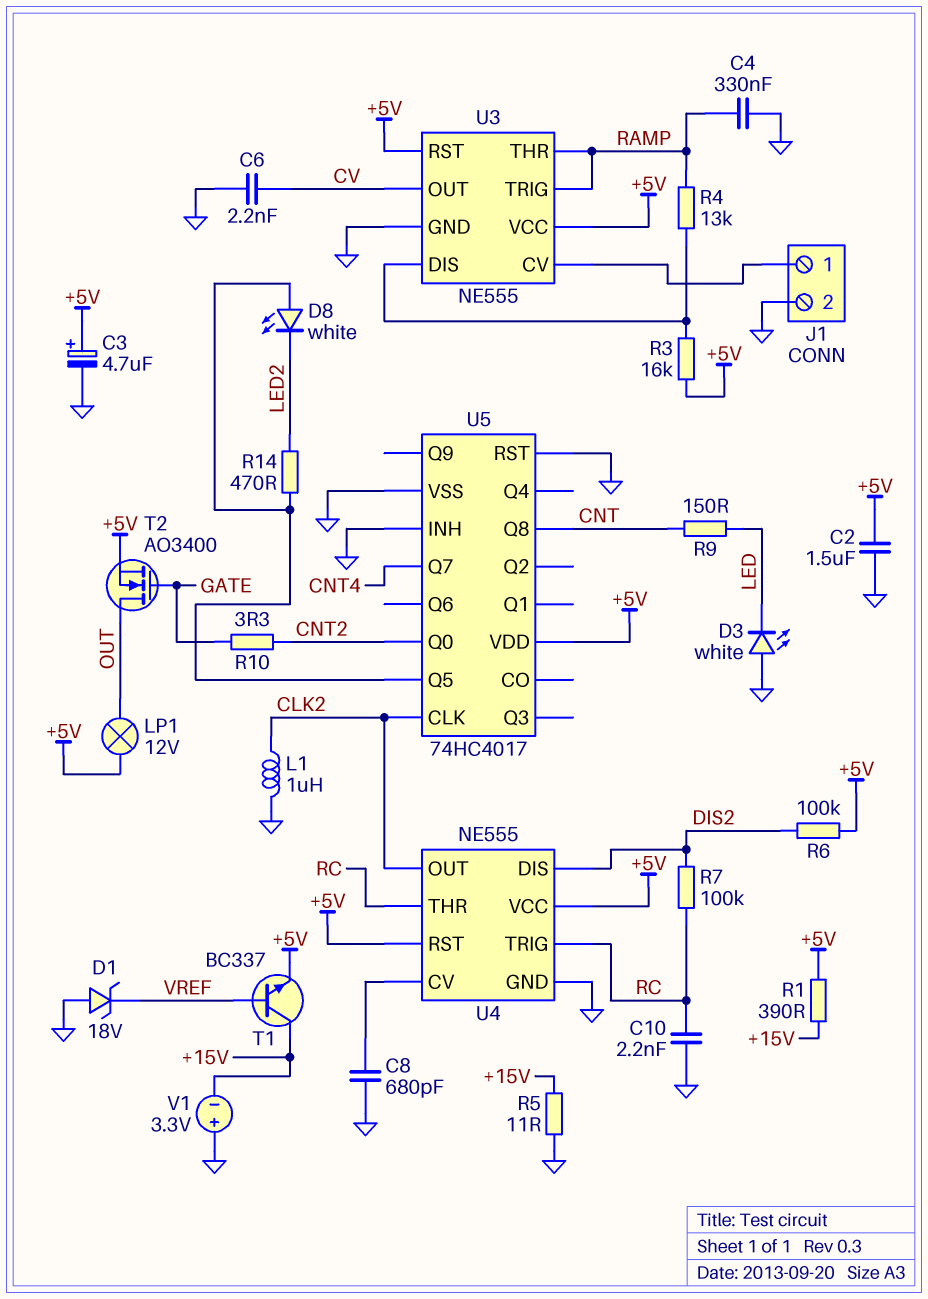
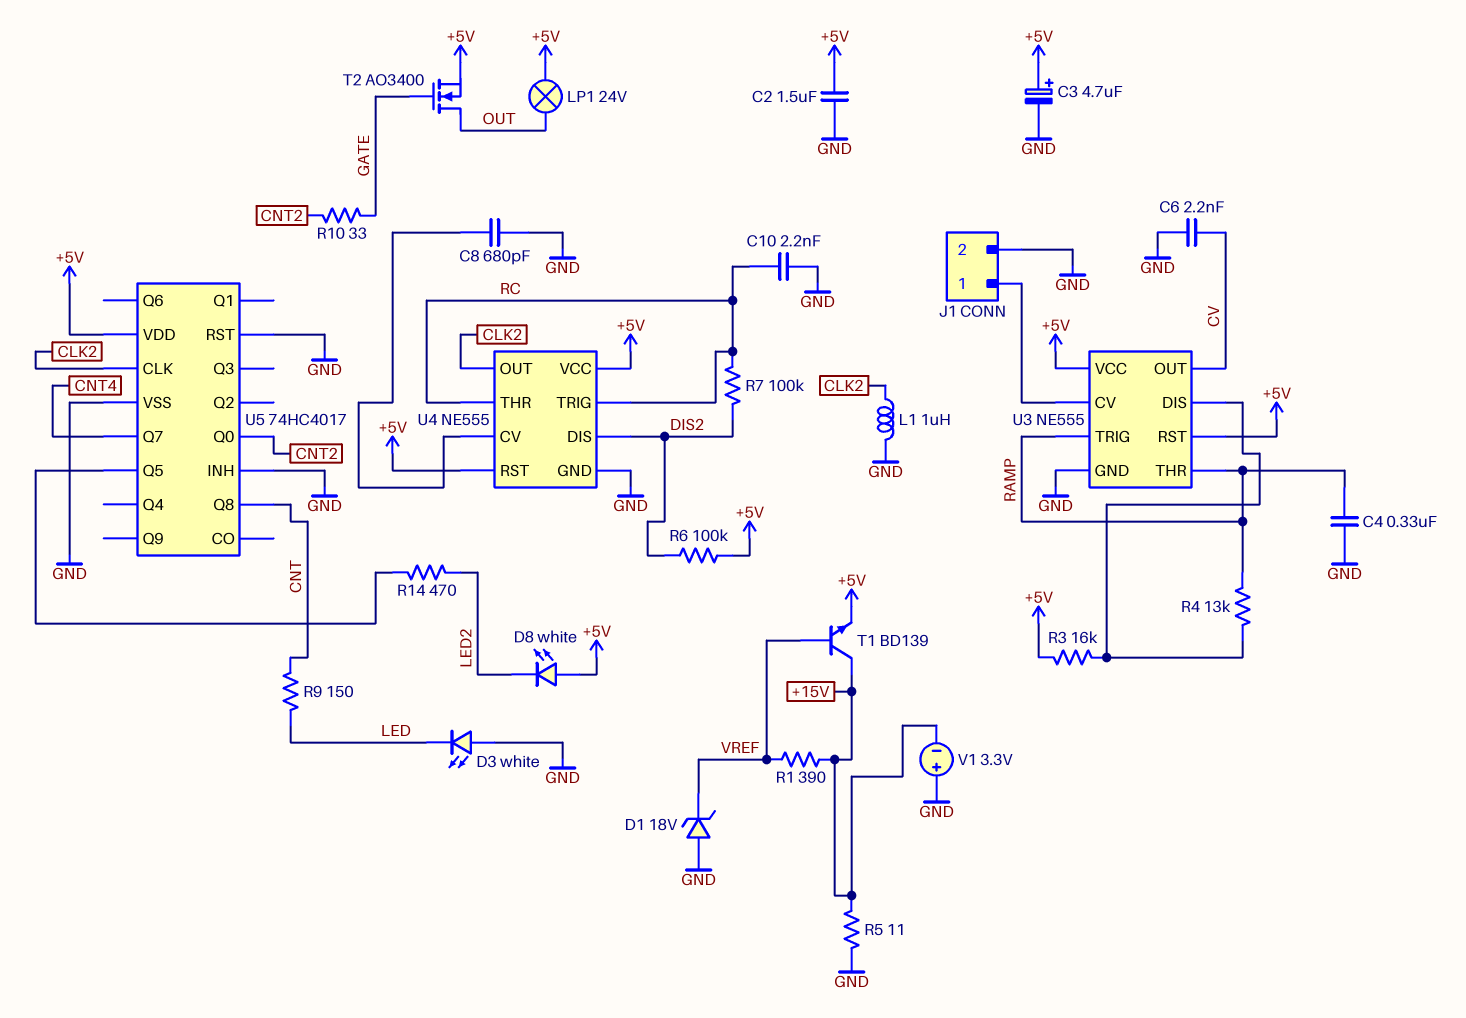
D8: LED white (A U5/Q5, K LED2) -> LED white (A +5V, K LED2)
LP1: lamp 12V (+5V, OUT) -> lamp 24V (+5V, OUT)
R1: 390 (+5V, +15V) -> 390 (+15V, VREF)
R10: 3.3 (CNT2, GATE) -> 33 (CNT2, GATE)
T1: NPN BC337 (B VREF, C +15V, E +5V) -> NPN BD139 (B VREF, C +15V, E +5V)

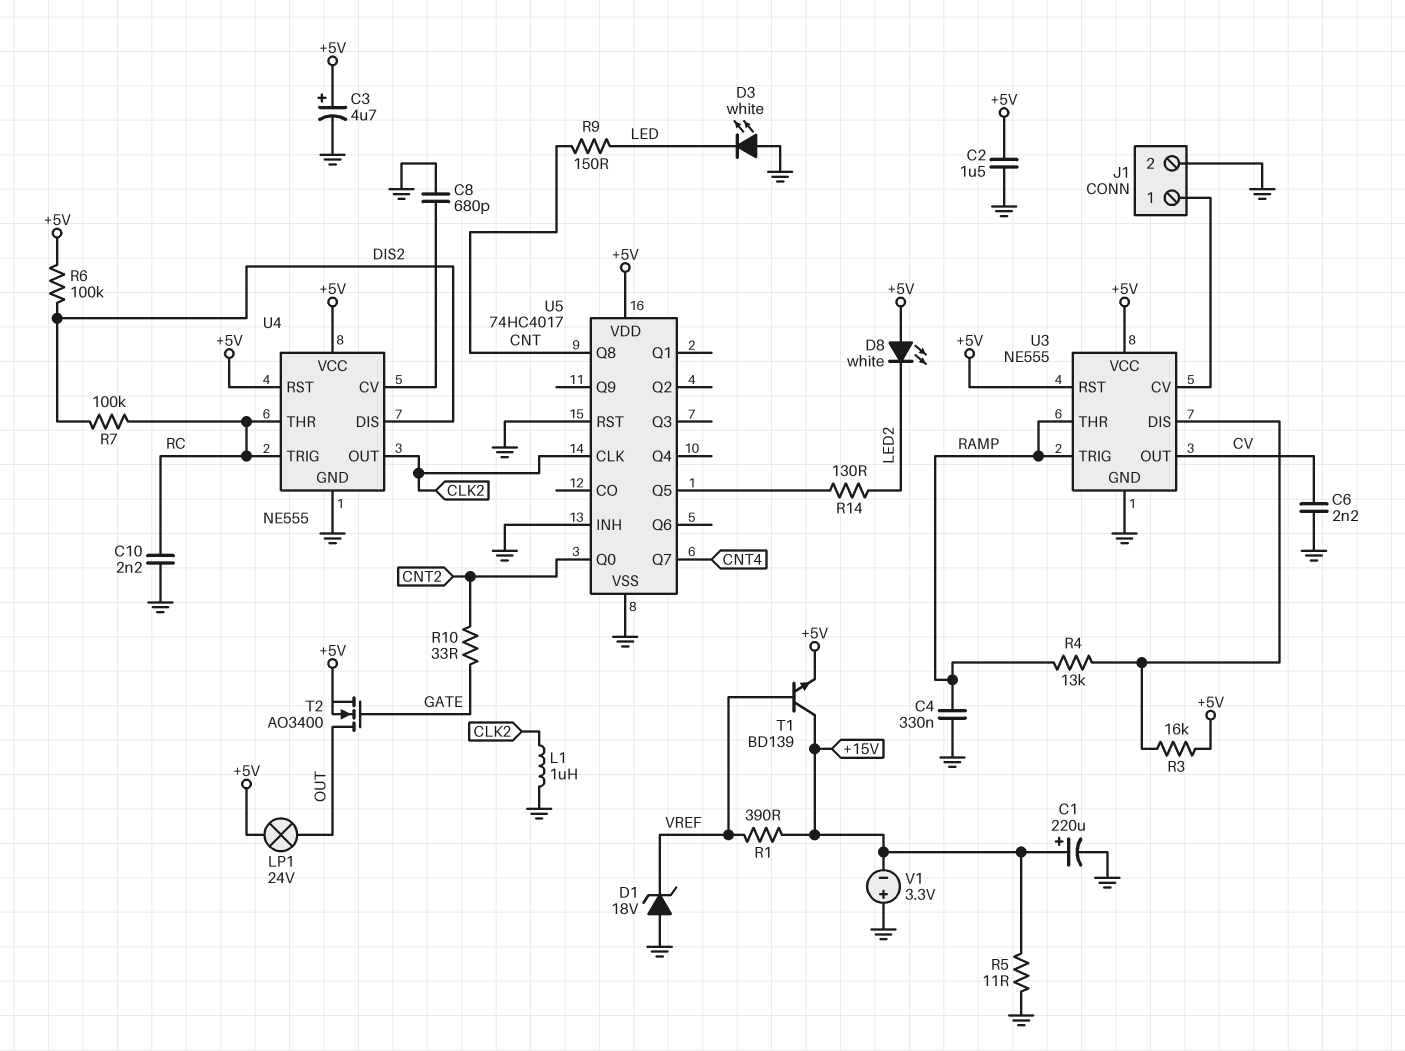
C1: none -> 220uF (plus +15V, minus GND)
R14: 470 (LED2, U5/Q5) -> 130 (LED2, U5/Q5)

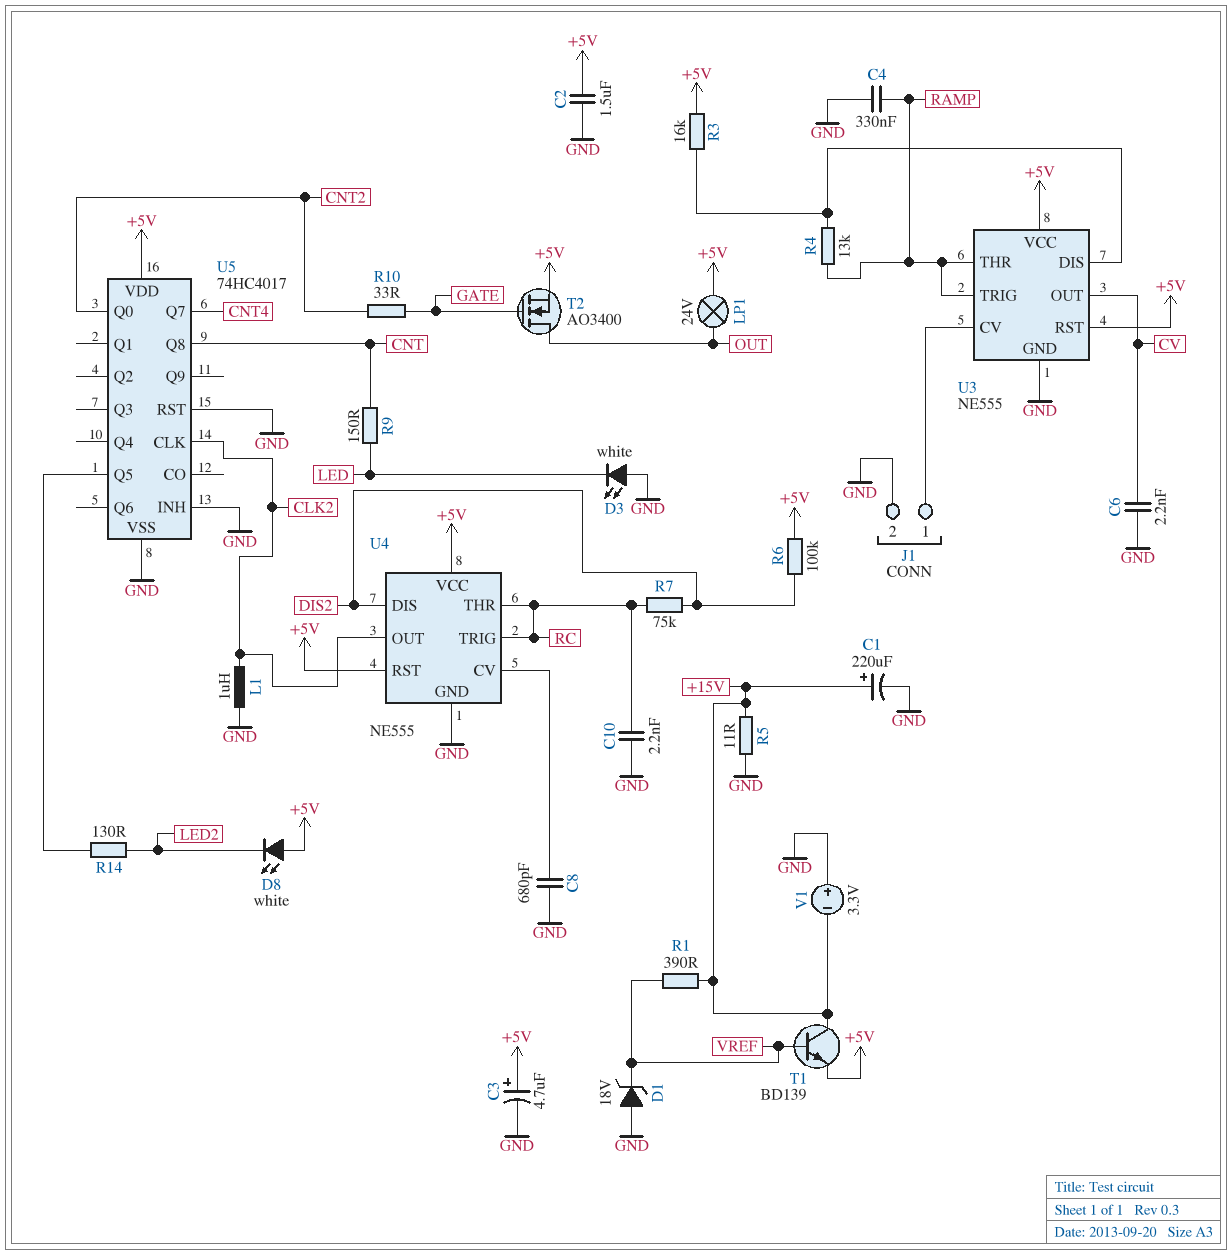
R7: 100k (DIS2, RC) -> 75k (DIS2, RC)

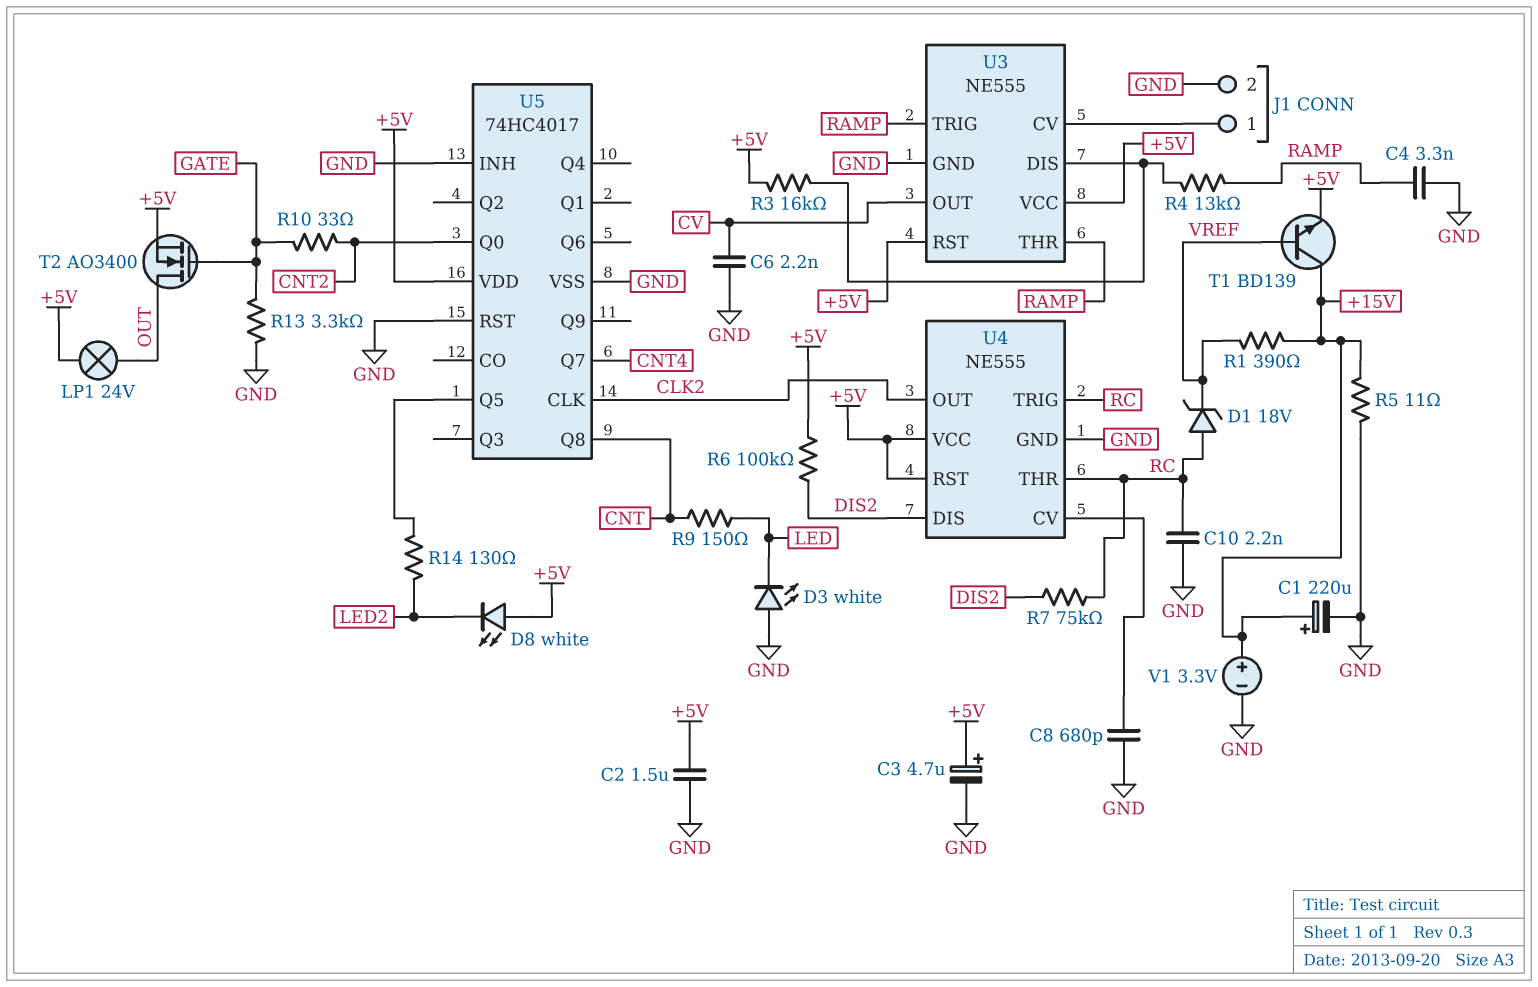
C4: 330nF (GND, RAMP) -> 3.3nF (GND, RAMP)
D1: zener 18V (A GND, K VREF) -> zener 18V (A RC, K VREF)
L1: 1uH (CLK2, GND) -> none
R13: none -> 3.3k (GATE, GND)
V1: 3.3V (plus GND, minus +15V) -> 3.3V (plus +15V, minus GND)

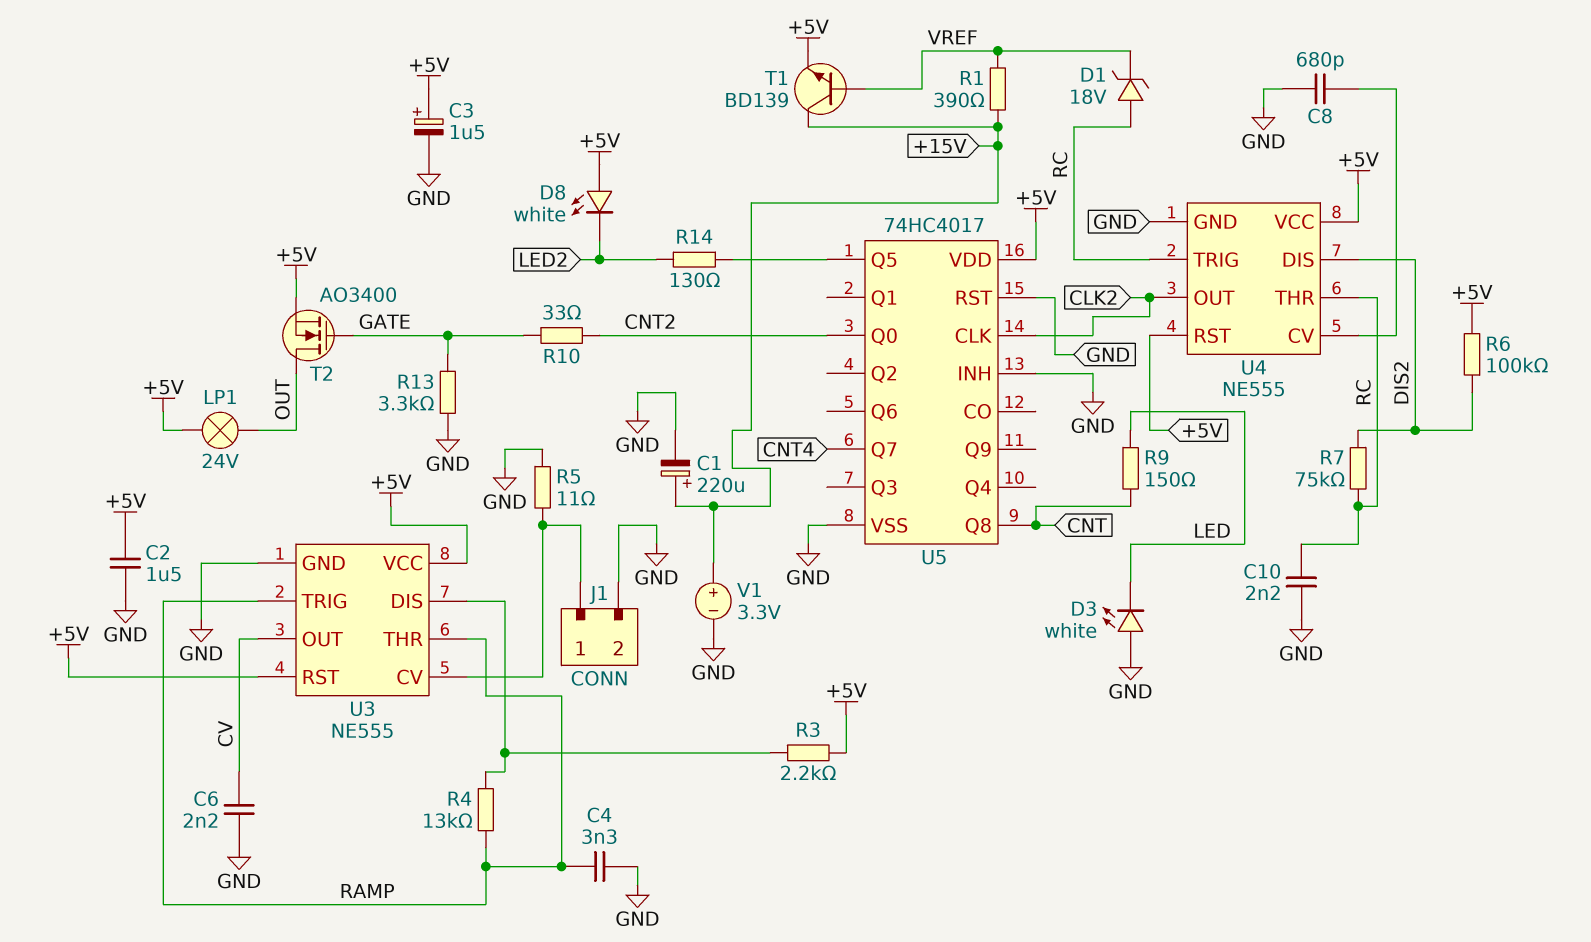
C3: 4.7uF (plus +5V, minus GND) -> 1.5uF (plus +5V, minus GND)
R3: 16k (+5V, U3/DIS) -> 2.2k (+5V, U3/DIS)
R5: 11 (+15V, GND) -> 11 (GND, J1/1)

